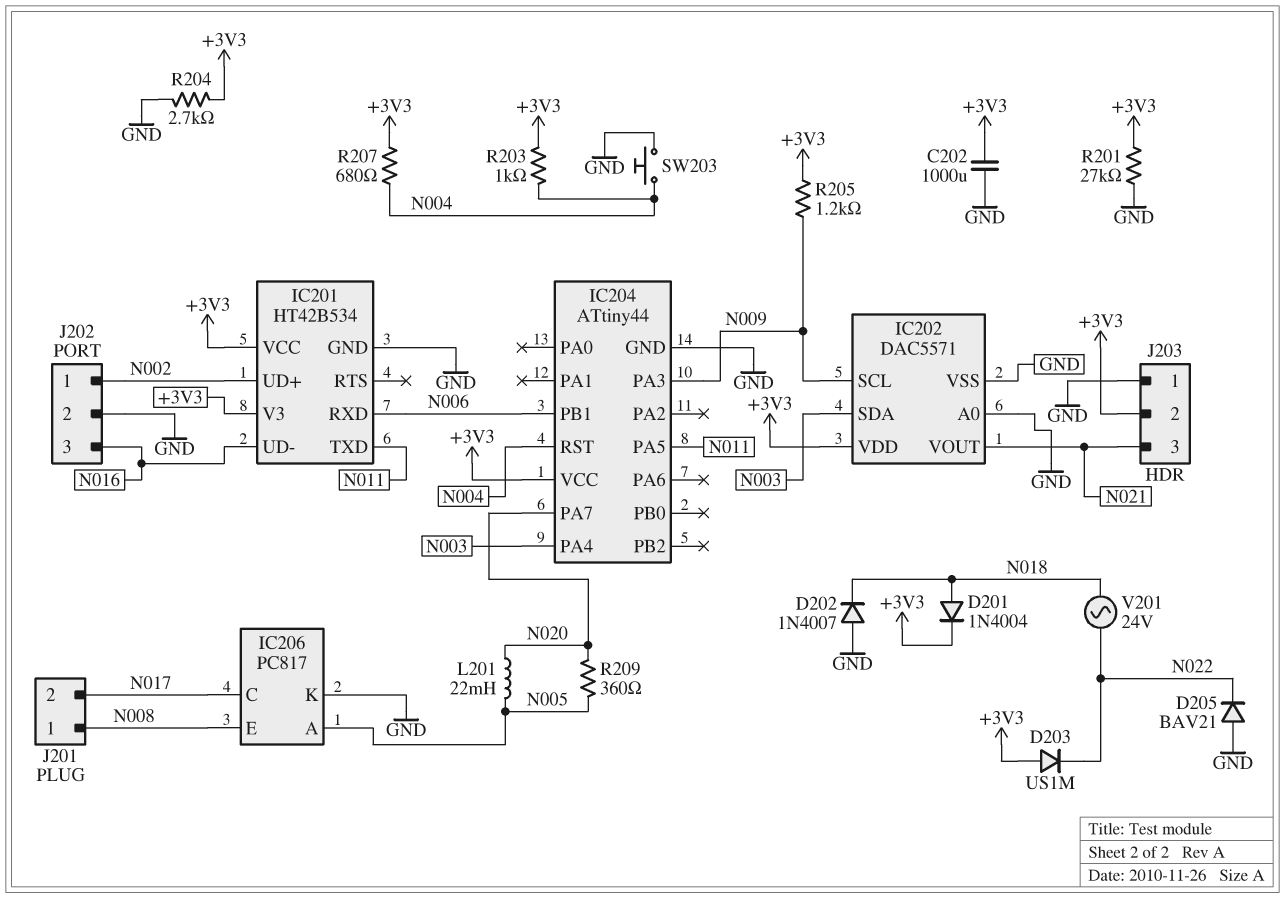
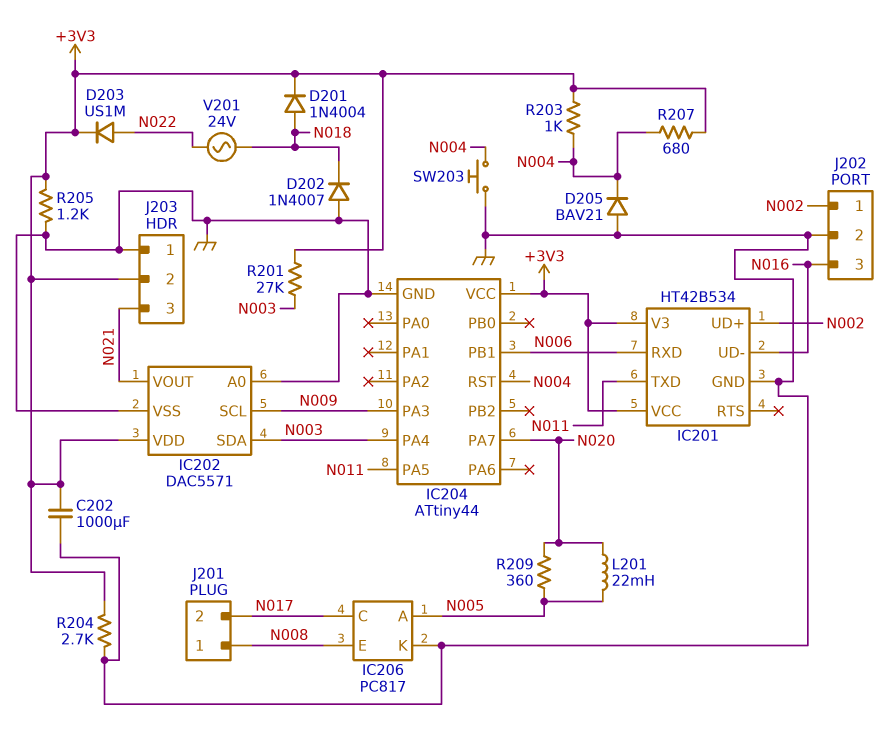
D203: diode US1M (A +3V3, K N022) -> diode US1M (A N022, K +3V3)
D205: diode BAV21 (A GND, K N022) -> diode BAV21 (A GND, K N004)
R201: 27k (+3V3, GND) -> 27k (+3V3, N003)
R205: 1.2k (+3V3, N009) -> 1.2k (+3V3, GND)

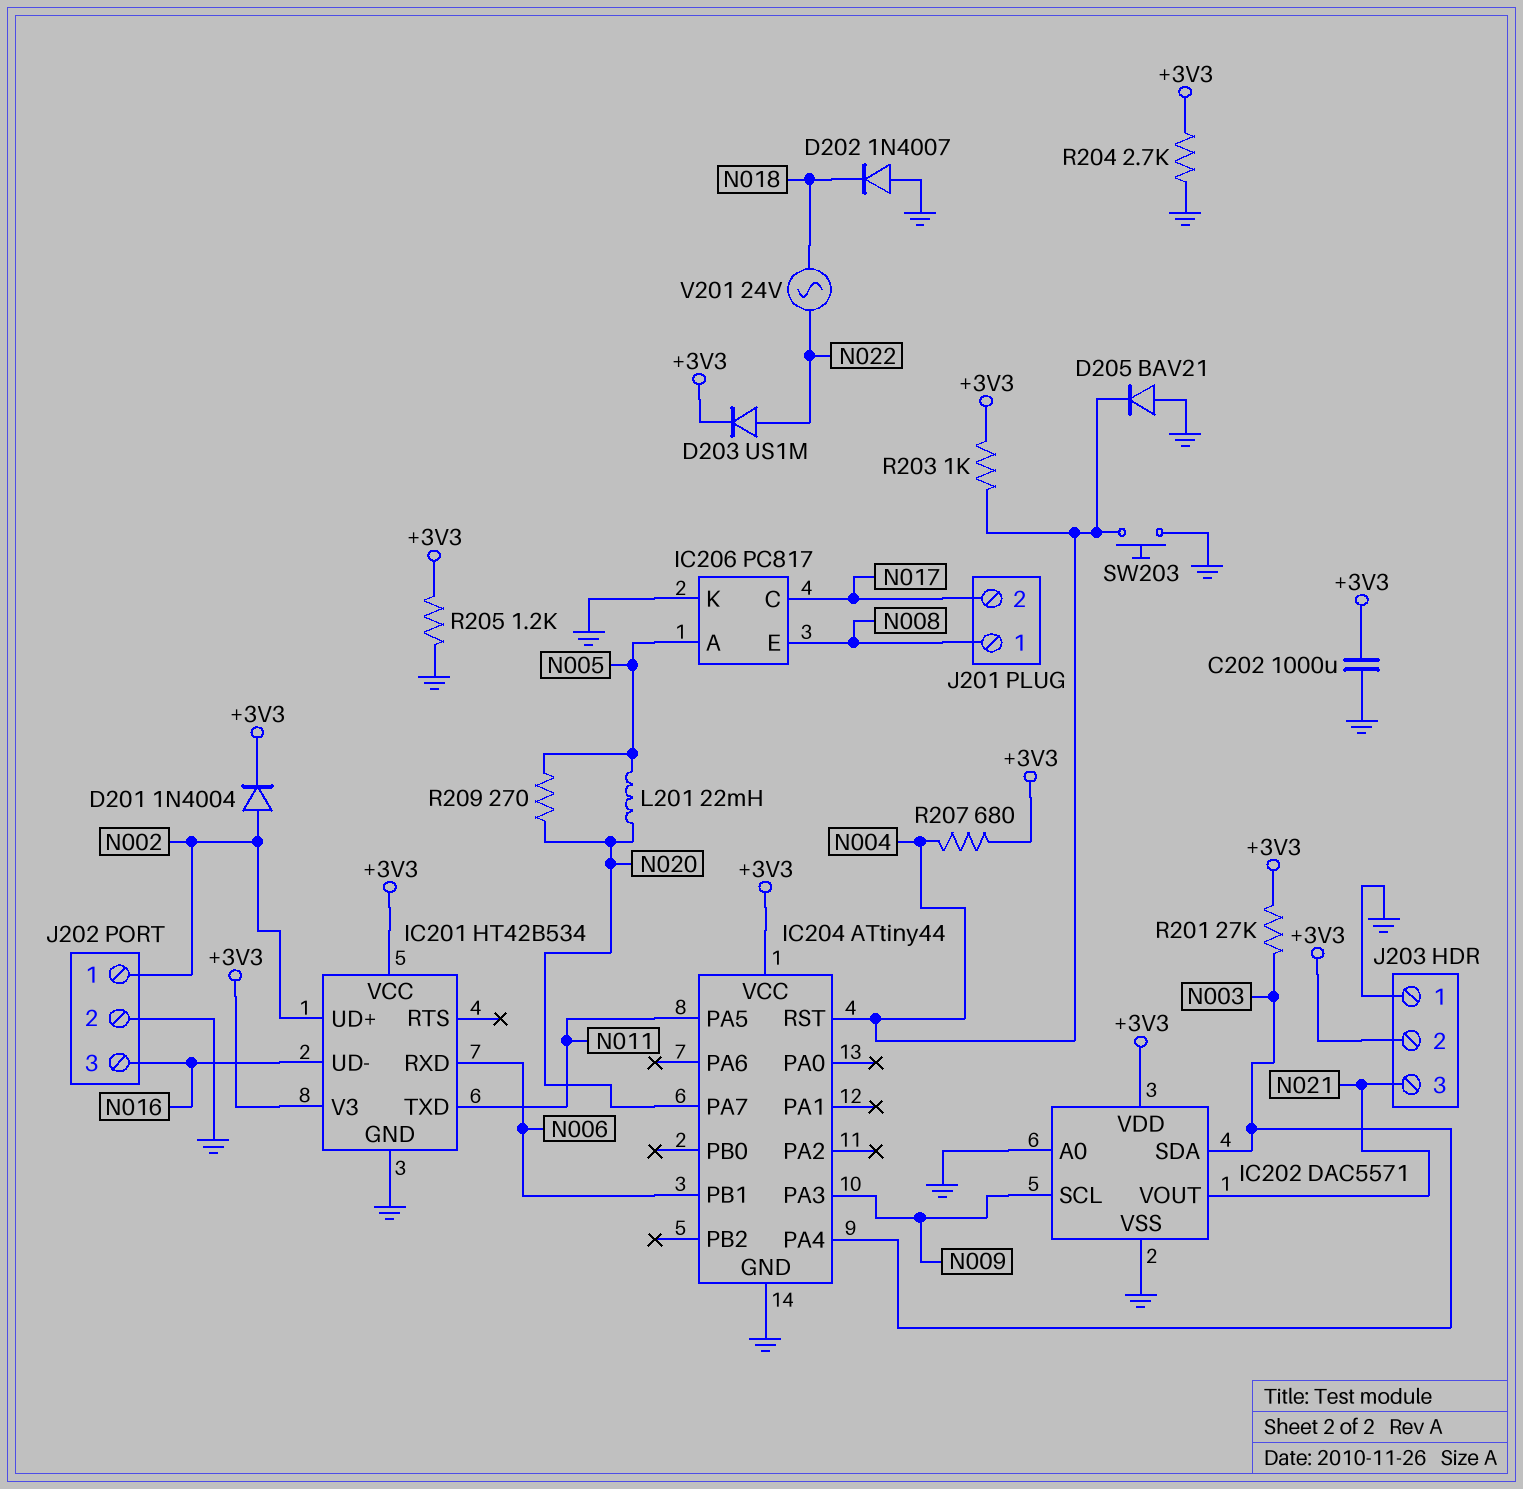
D201: diode 1N4004 (A N018, K +3V3) -> diode 1N4004 (A N002, K +3V3)
R209: 360 (N005, N020) -> 270 (N005, N020)

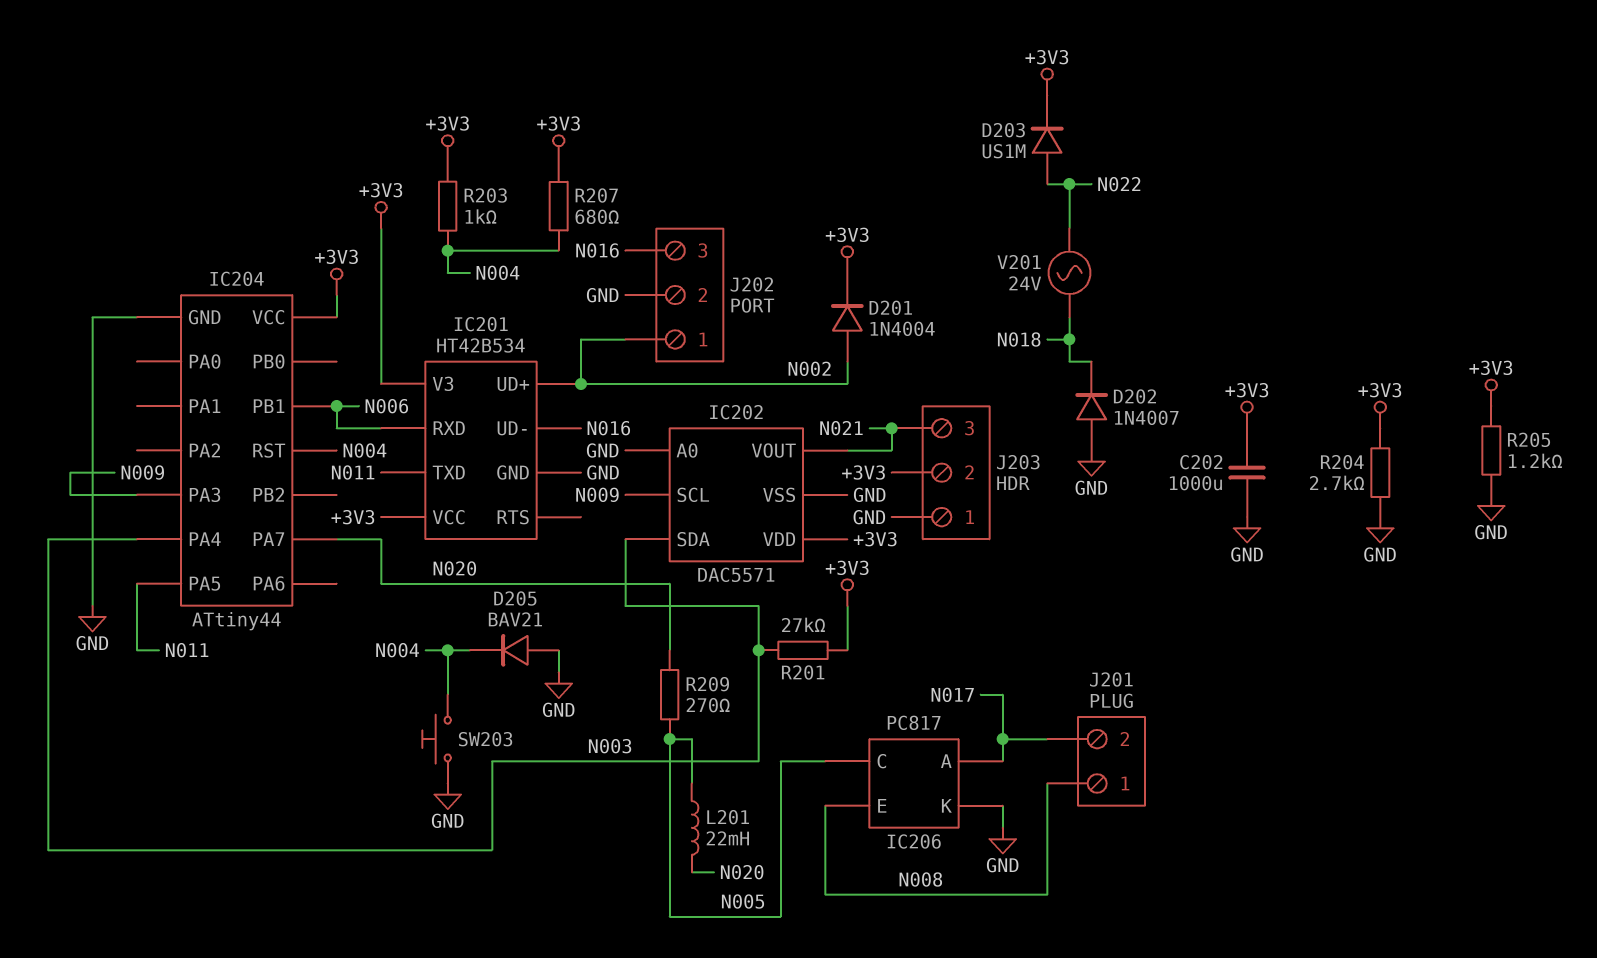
IC206 pin A: N005 -> N017
IC206 pin C: N017 -> N005

